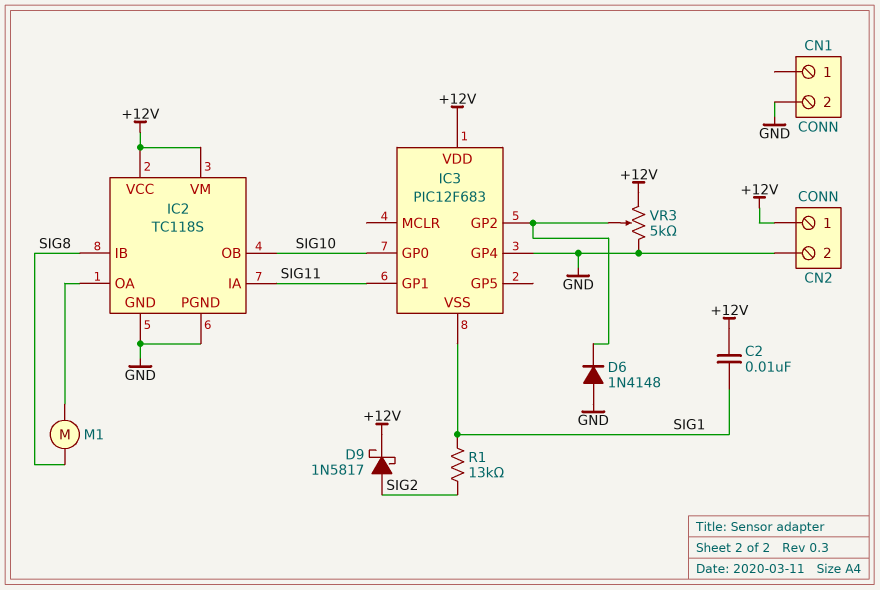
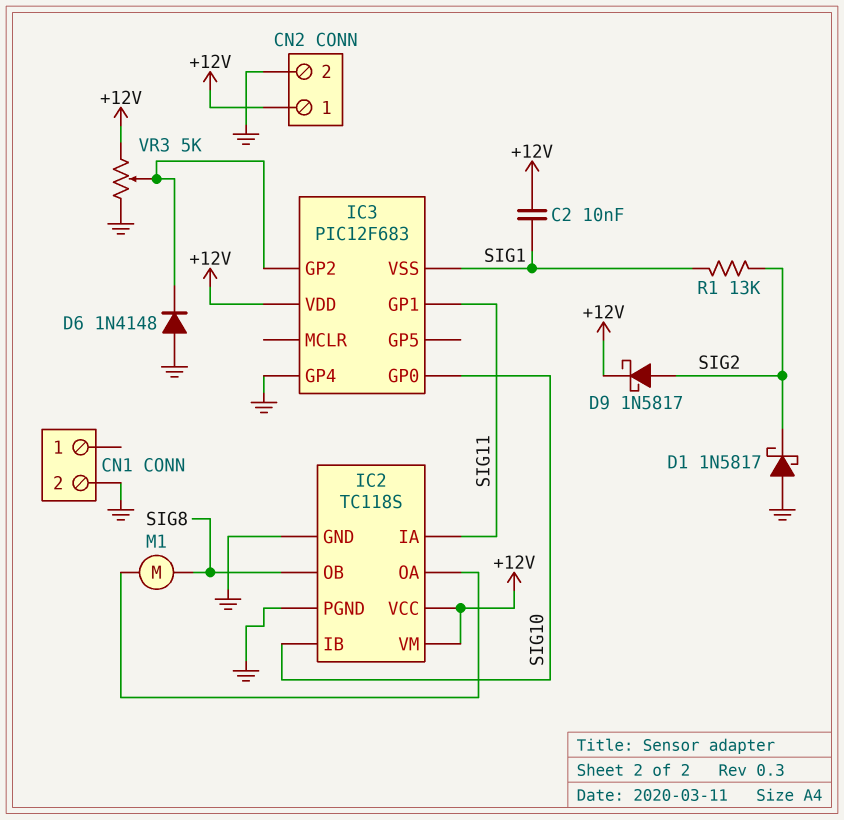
D1: none -> schottky 1N5817 (A GND, K SIG2)
IC2 pin IB: SIG8 -> SIG10
IC2 pin OB: SIG10 -> SIG8

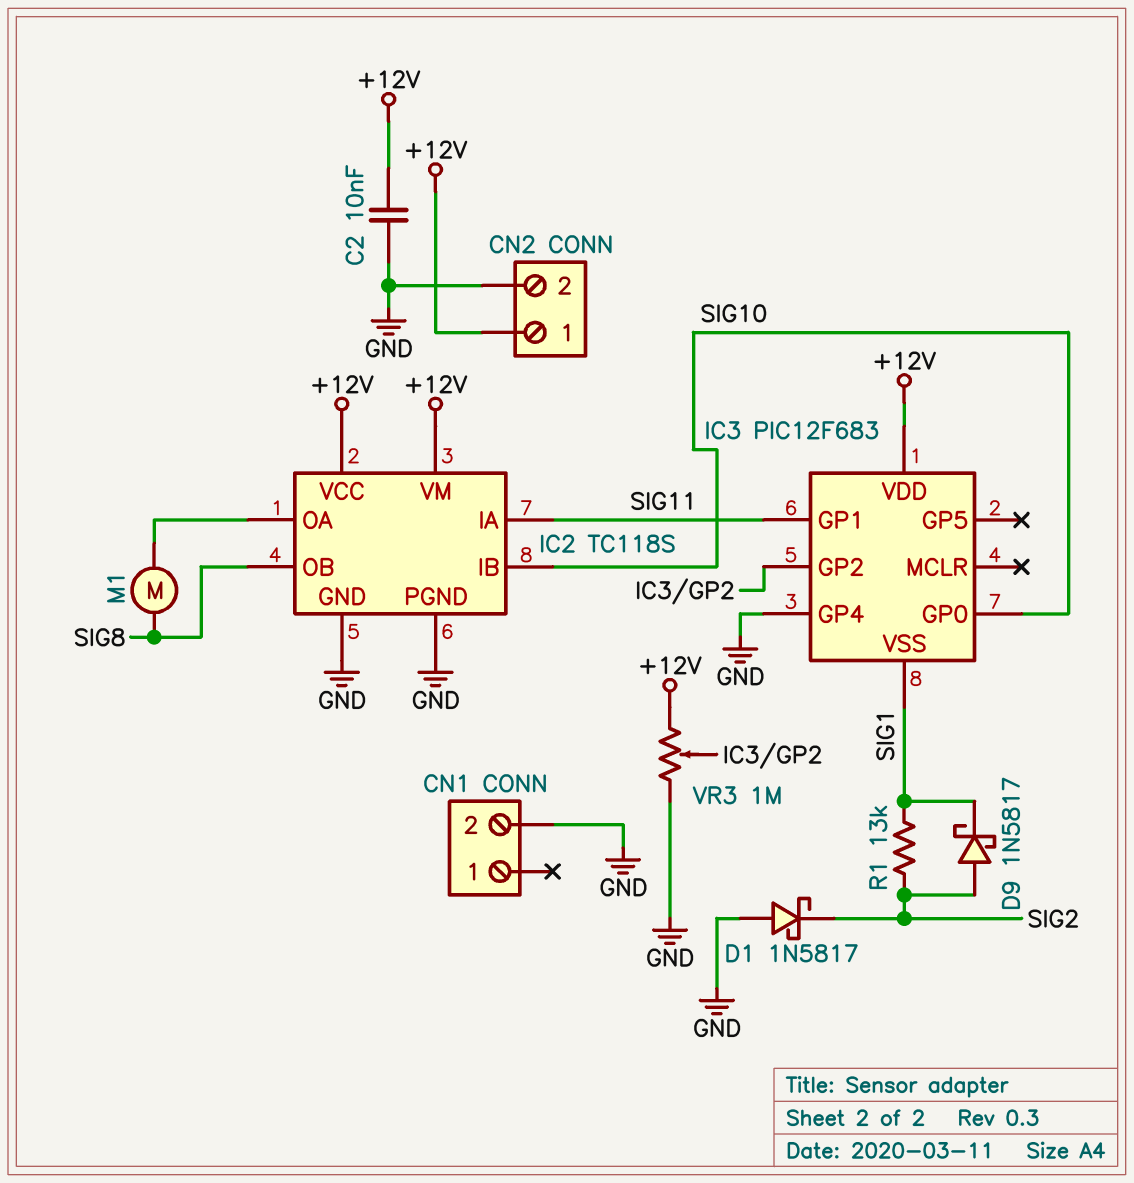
C2: 10nF (+12V, SIG1) -> 10nF (+12V, GND)
D6: diode 1N4148 (A GND, K IC3/GP2) -> none
D9: schottky 1N5817 (A SIG2, K +12V) -> schottky 1N5817 (A SIG2, K SIG1)
VR3: 5k (+12V, GND, wiper IC3/GP2) -> 1M (+12V, GND, wiper IC3/GP2)

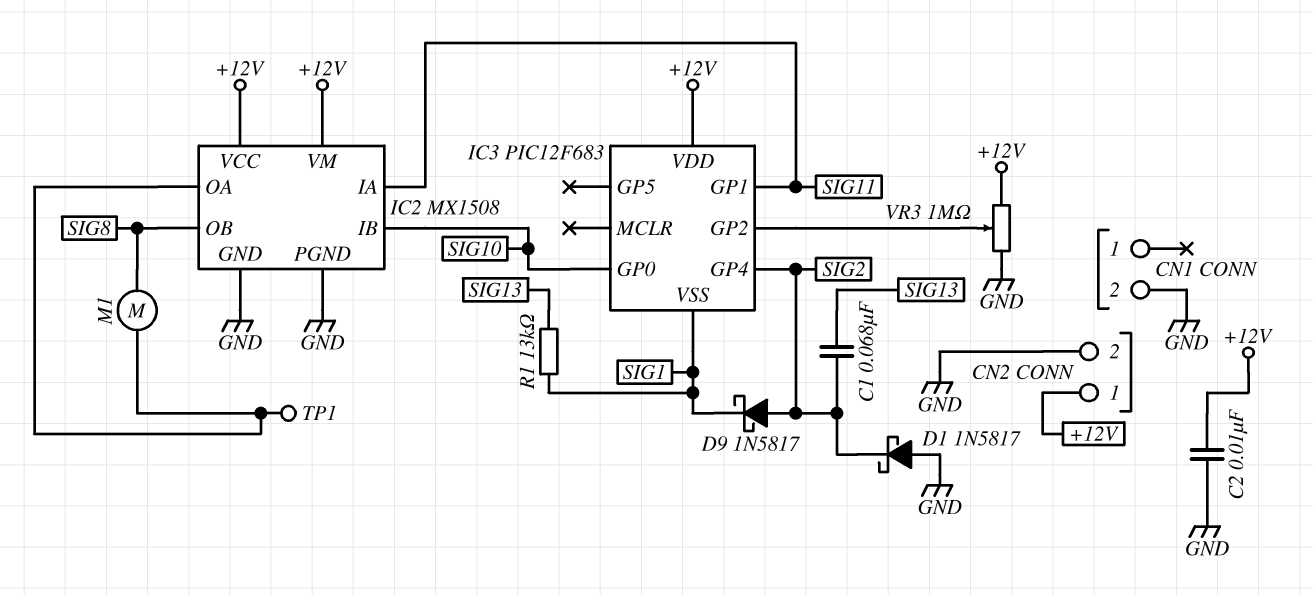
C1: none -> 68nF (SIG2, SIG13)
IC2: TC118S -> MX1508
IC3 pin GP4: GND -> SIG2
R1: 13k (SIG1, SIG2) -> 13k (SIG1, SIG13)
TP1: none -> test point (IC2/OA)

